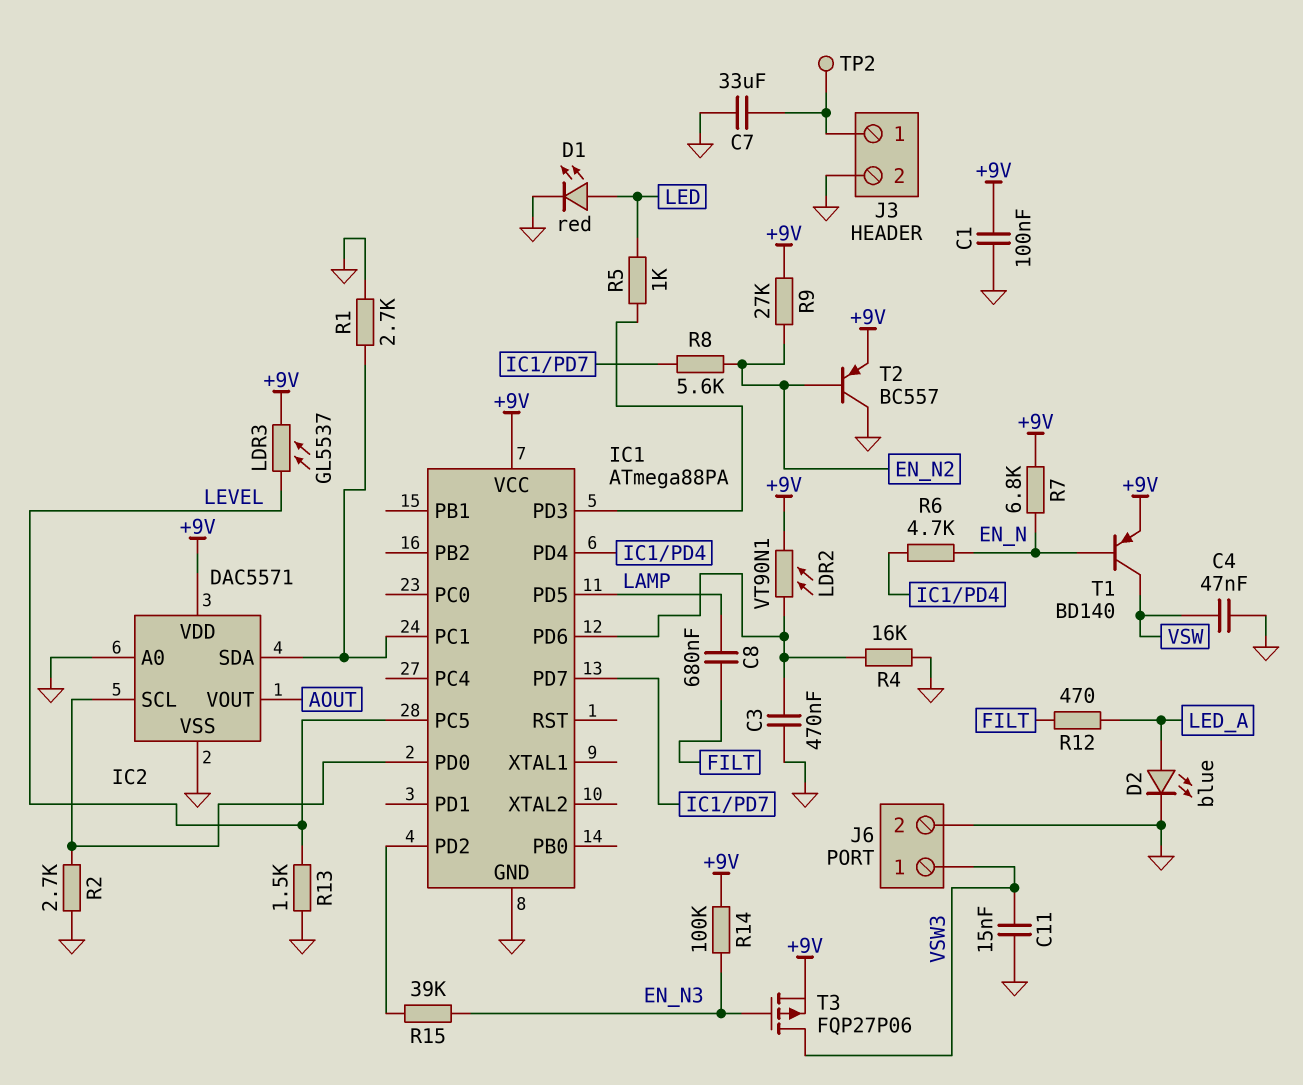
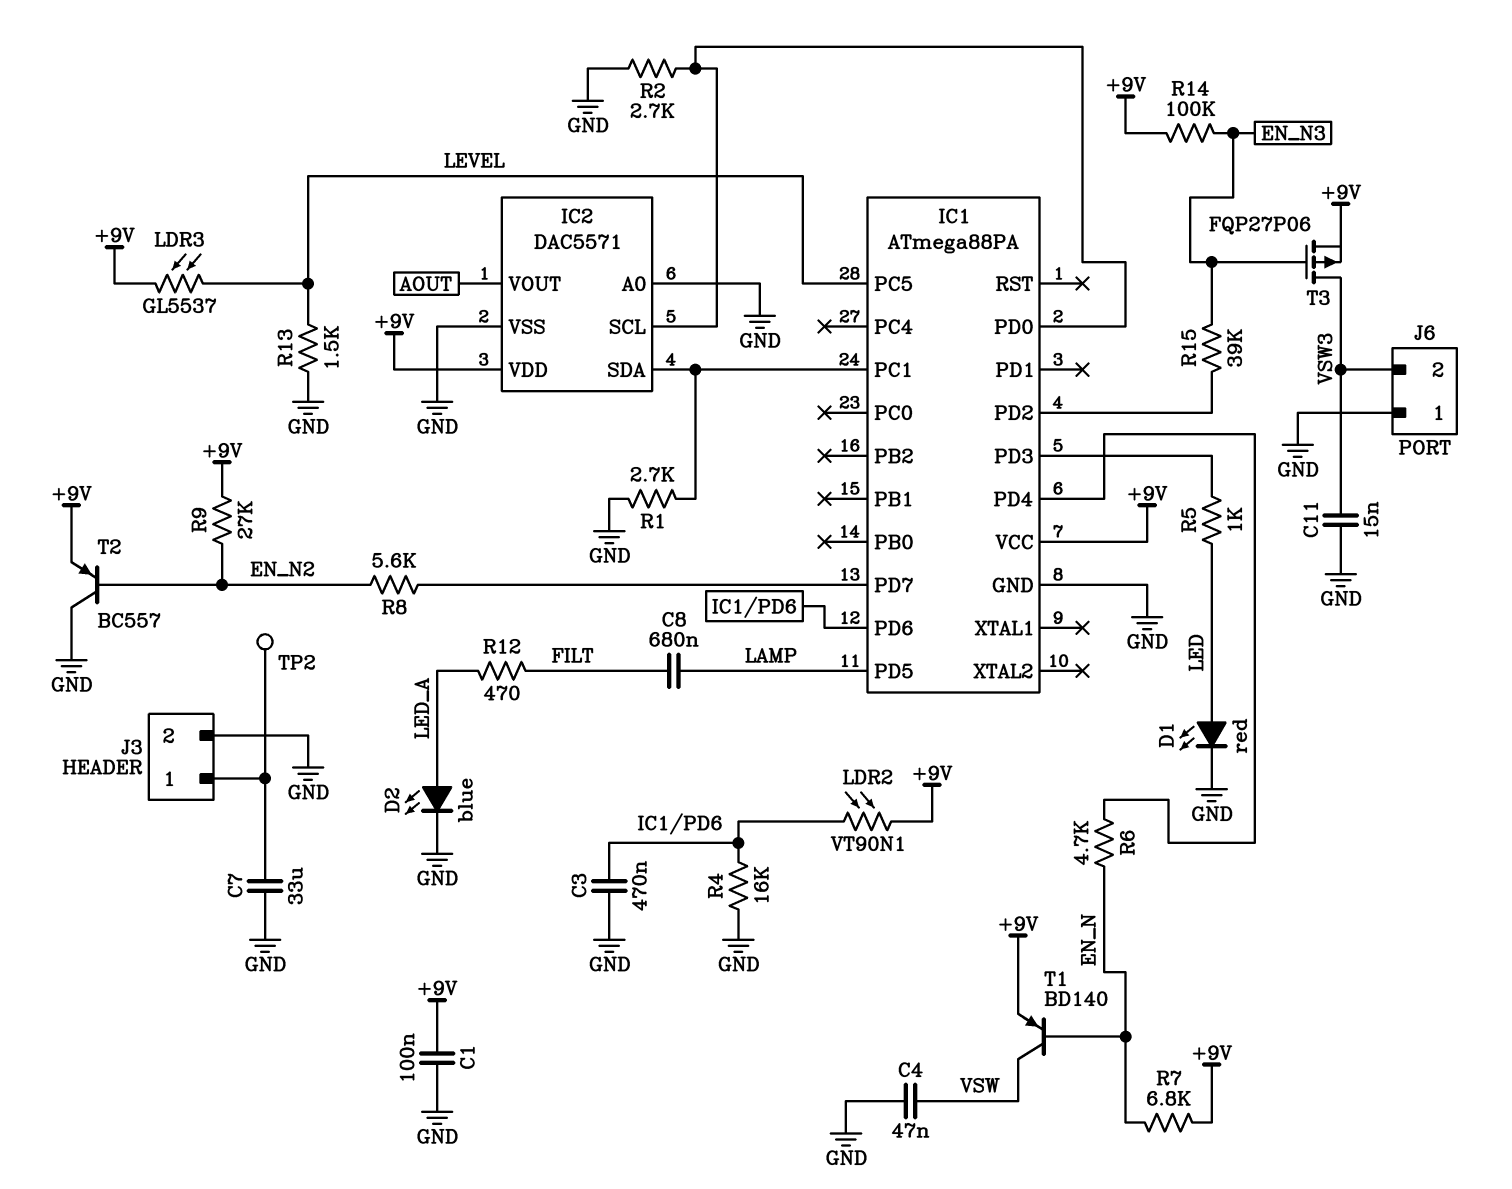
J6 pin 1: VSW3 -> GND
J6 pin 2: GND -> VSW3

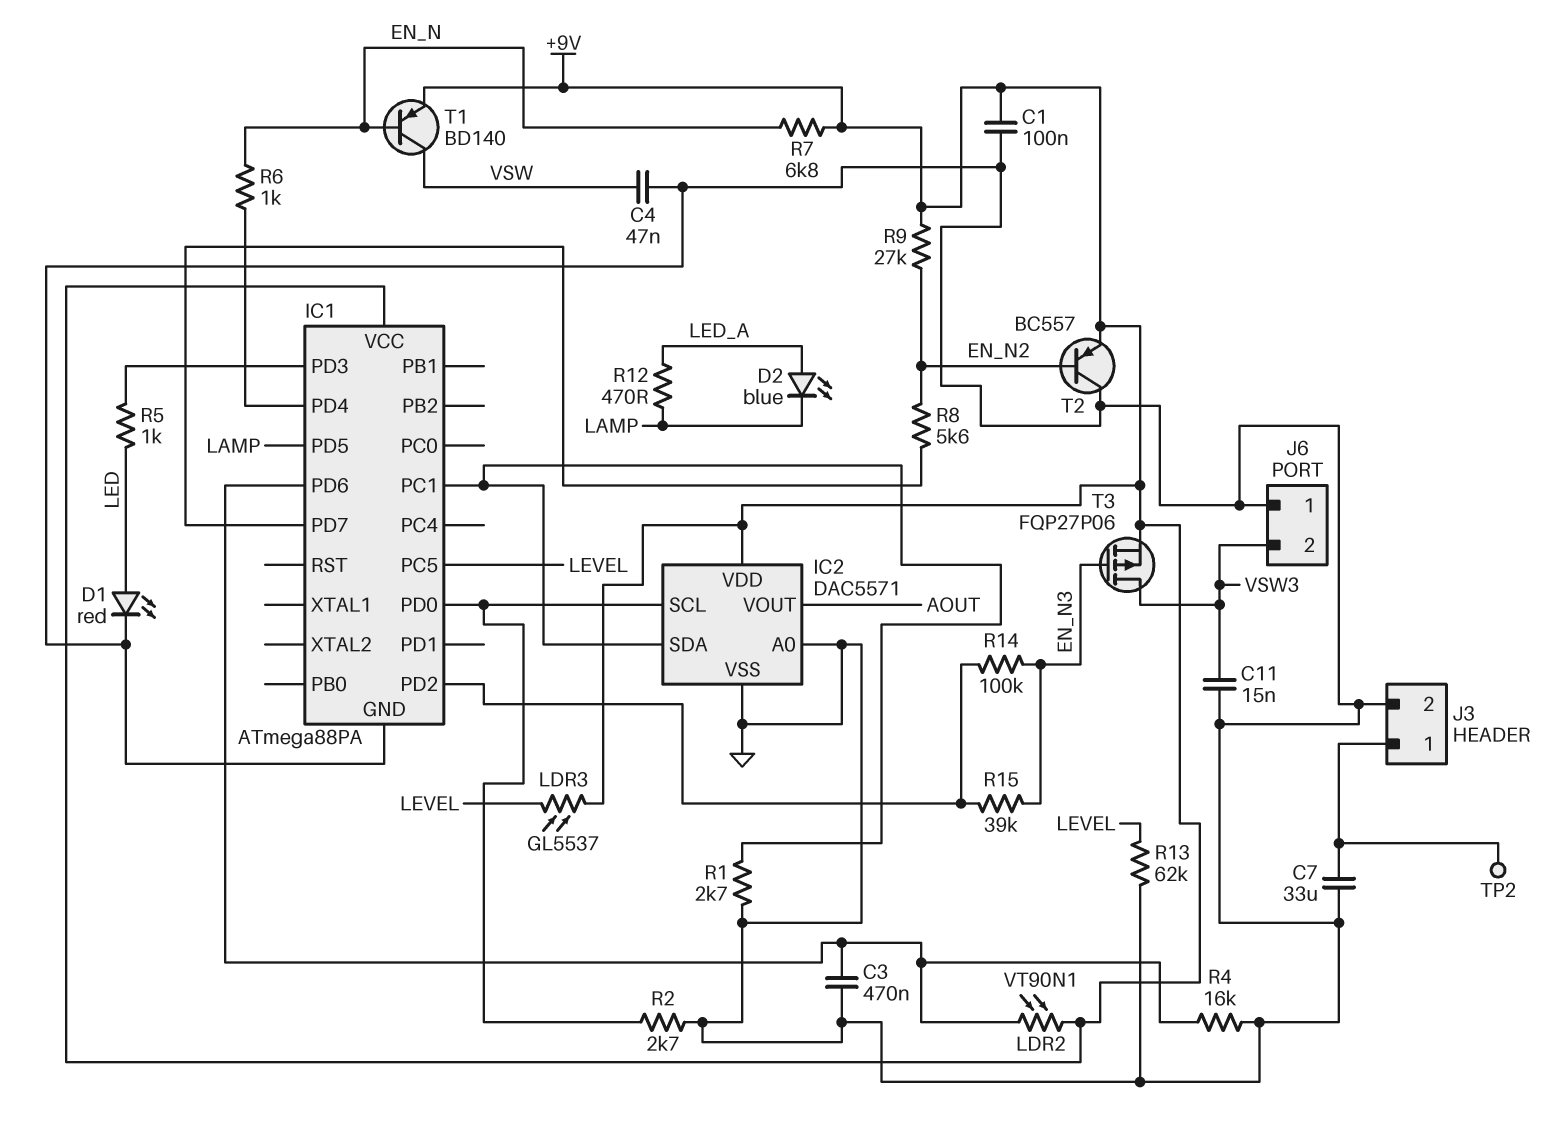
C8: 680nF (FILT, LAMP) -> none
D2: LED blue (A LED_A, K GND) -> LED blue (A LED_A, K LAMP)
R6: 4.7k (EN_N, IC1/PD4) -> 1k (EN_N, IC1/PD4)
R12: 470 (FILT, LED_A) -> 470 (LAMP, LED_A)
R13: 1.5k (GND, LEVEL) -> 62k (GND, LEVEL)
R14: 100k (+9V, EN_N3) -> 100k (EN_N3, IC1/PD2)

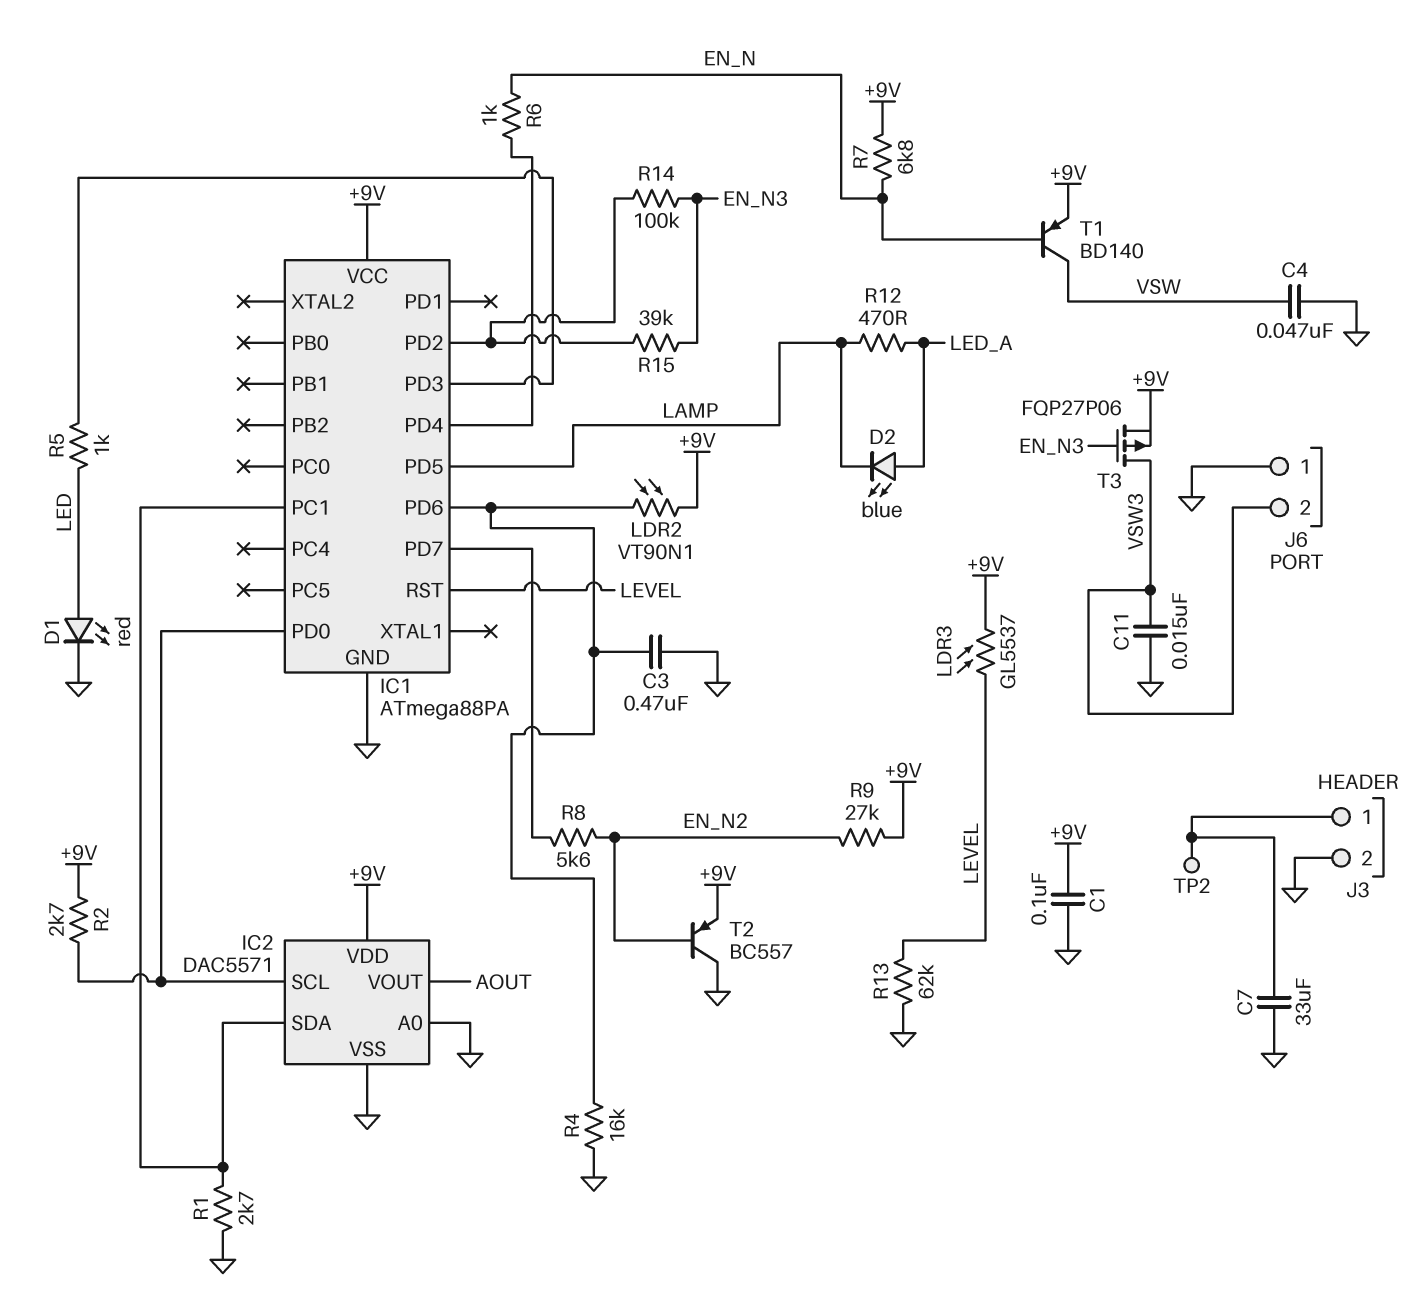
IC1 pin PC5: LEVEL -> none
IC1 pin RST: none -> LEVEL
R2: 2.7k (GND, IC1/PD0) -> 2.7k (+9V, IC1/PD0)

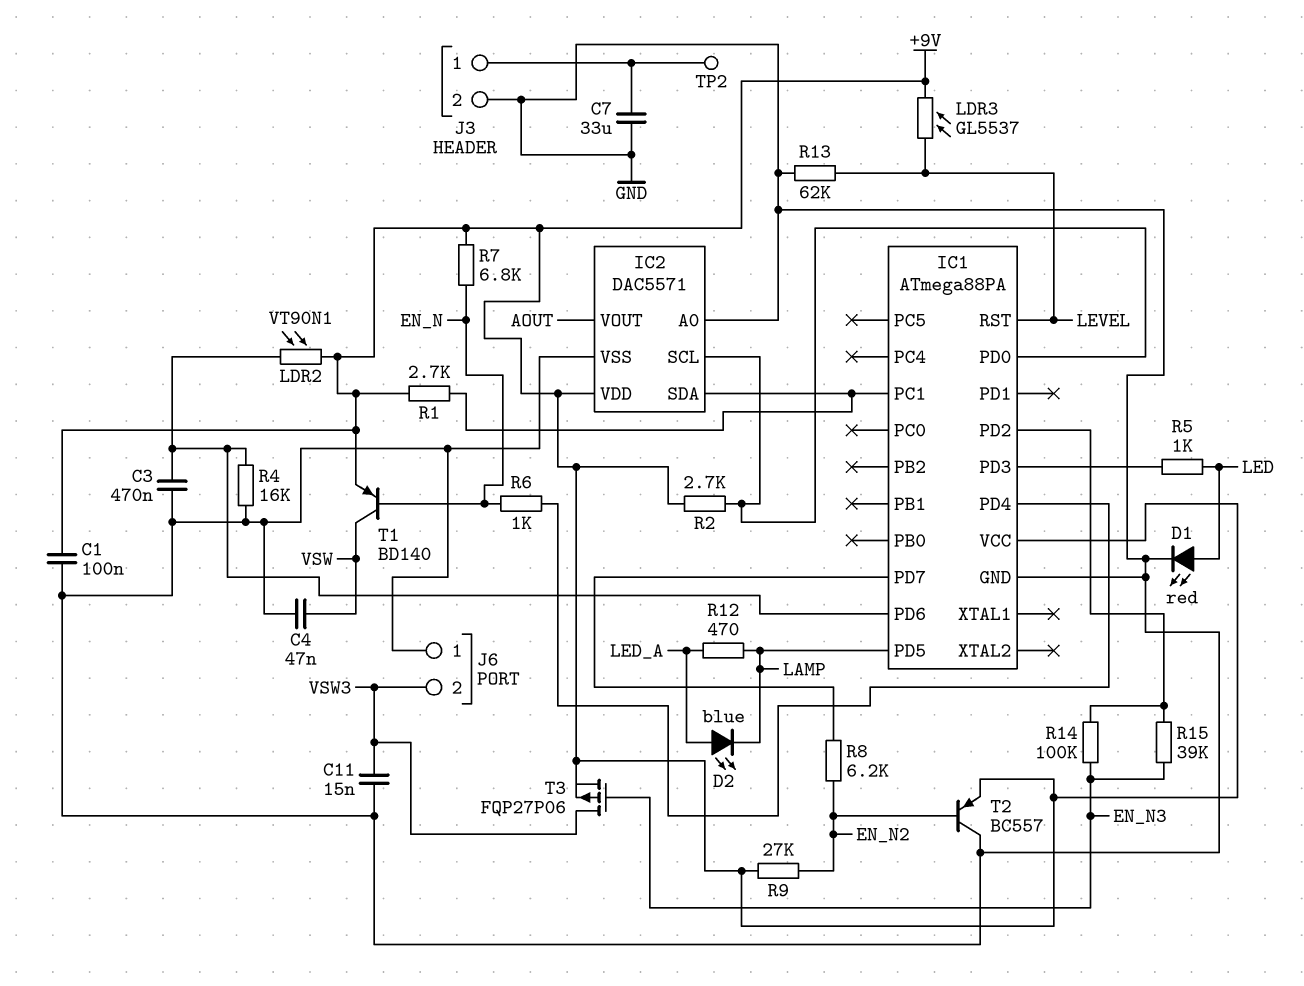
R1: 2.7k (GND, IC1/PC1) -> 2.7k (+9V, IC1/PC1)
R8: 5.6k (EN_N2, IC1/PD7) -> 6.2k (EN_N2, IC1/PD7)

